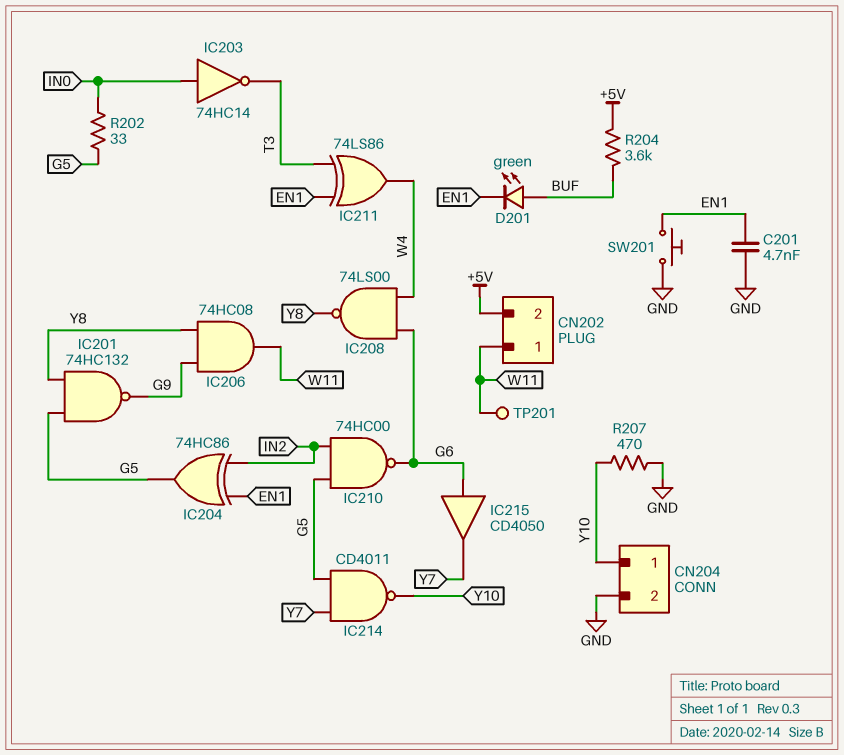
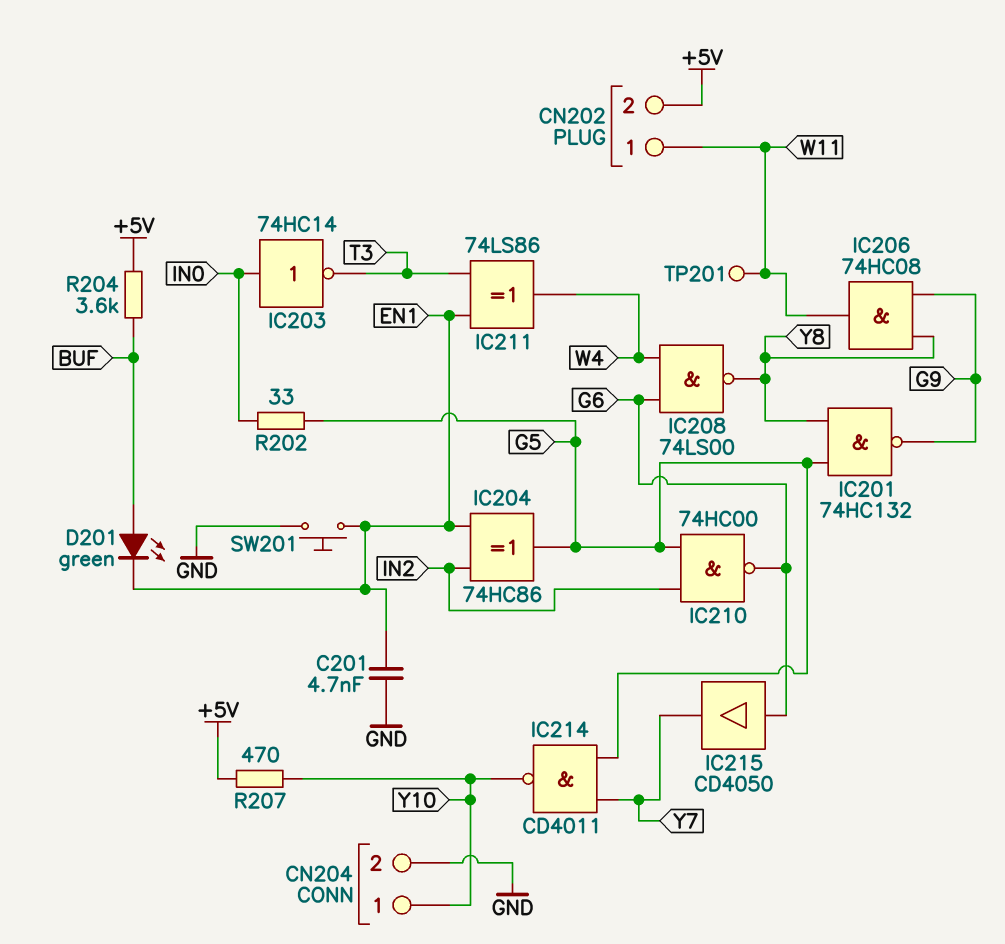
R207: 470 (GND, Y10) -> 470 (+5V, Y10)

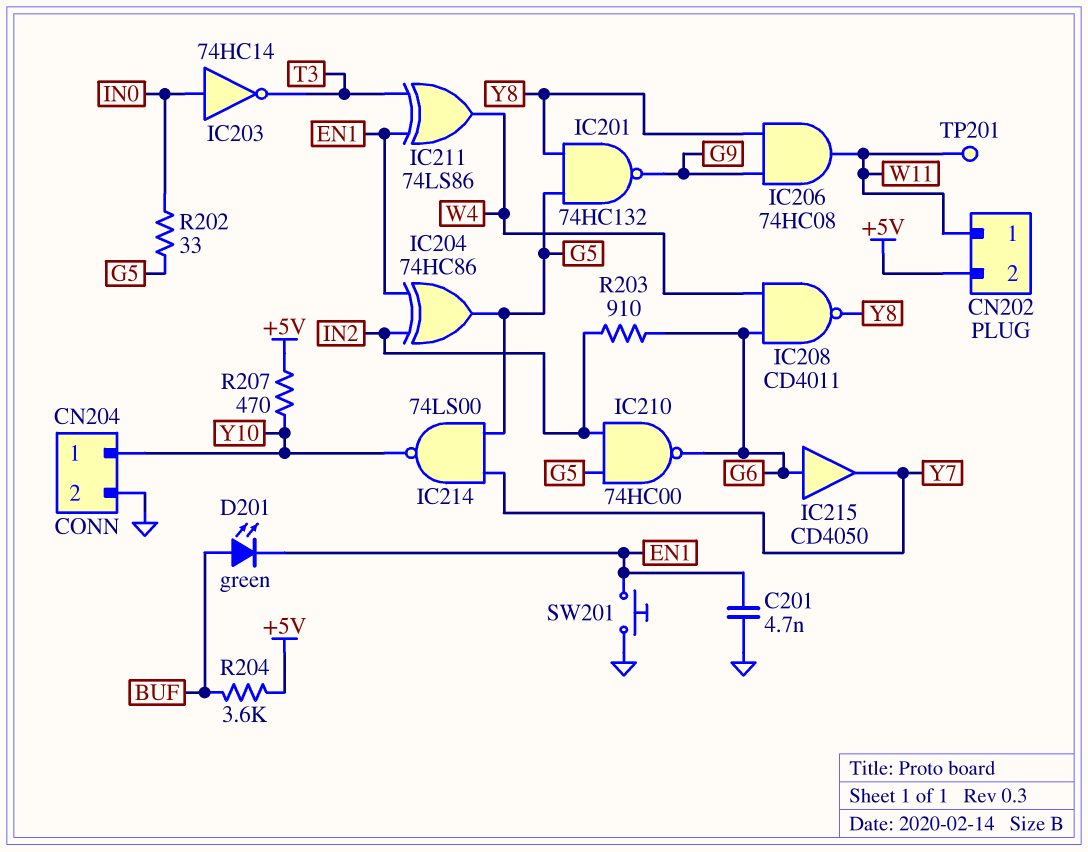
IC208: NAND 74LS00 (in G6, in W4, out Y8) -> NAND CD4011 (in G6, in W4, out Y8)
IC214: NAND CD4011 (in G5, in Y7, out Y10) -> NAND 74LS00 (in G5, in Y7, out Y10)
R203: none -> 910 (G6, IN2)

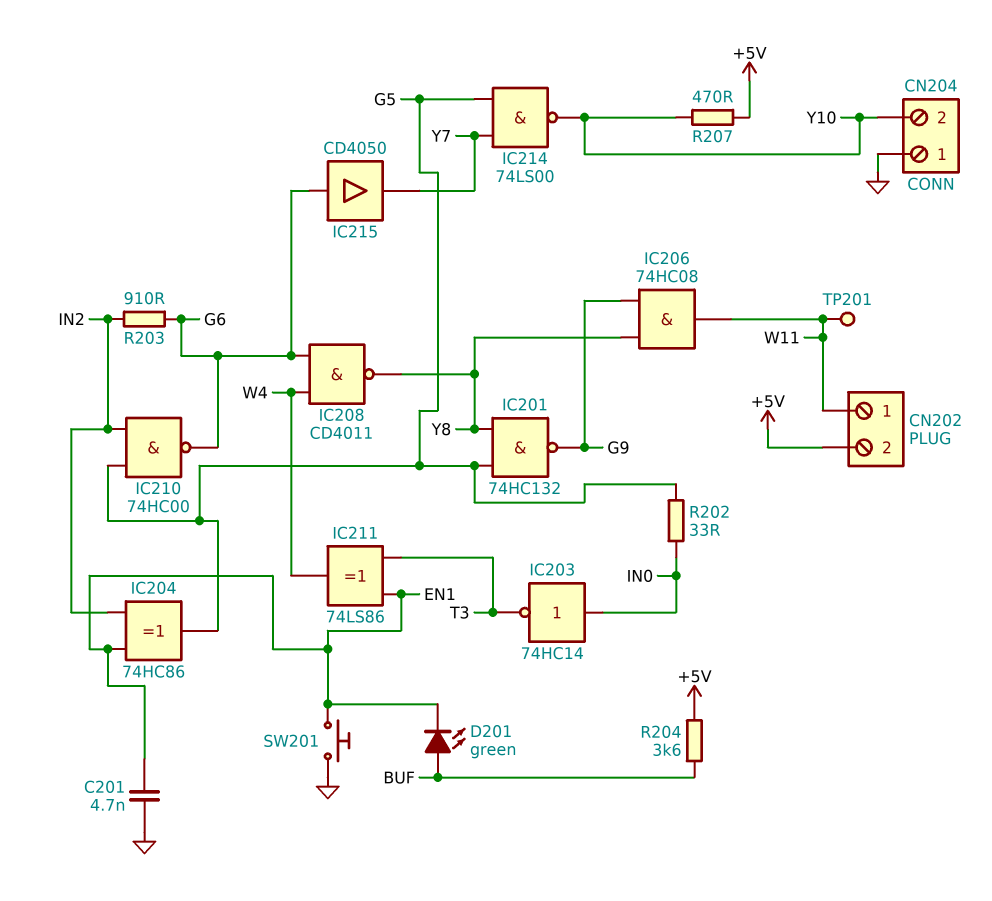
CN204 pin 1: Y10 -> GND
CN204 pin 2: GND -> Y10

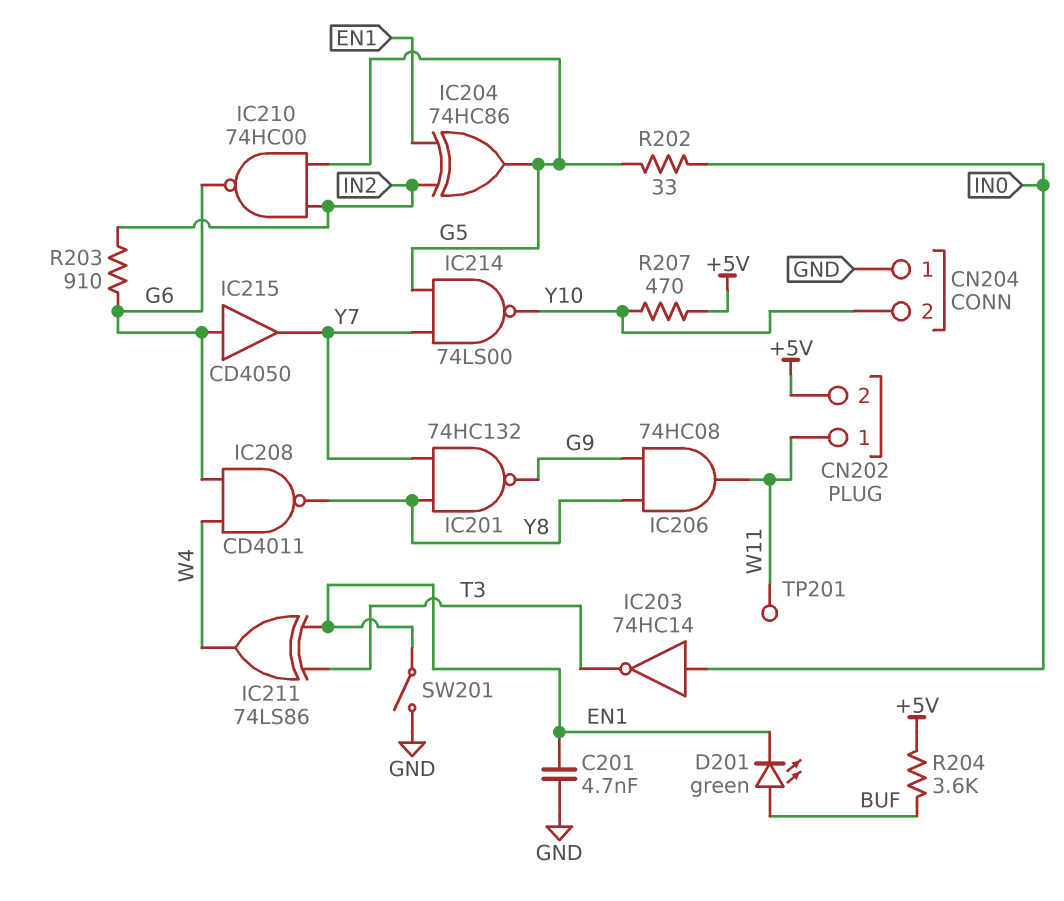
IC201: NAND 74HC132 (in G5, in Y8, out G9) -> NAND 74HC132 (in Y7, in Y8, out G9)
SW201: button (EN1, GND) -> switch (EN1, GND)

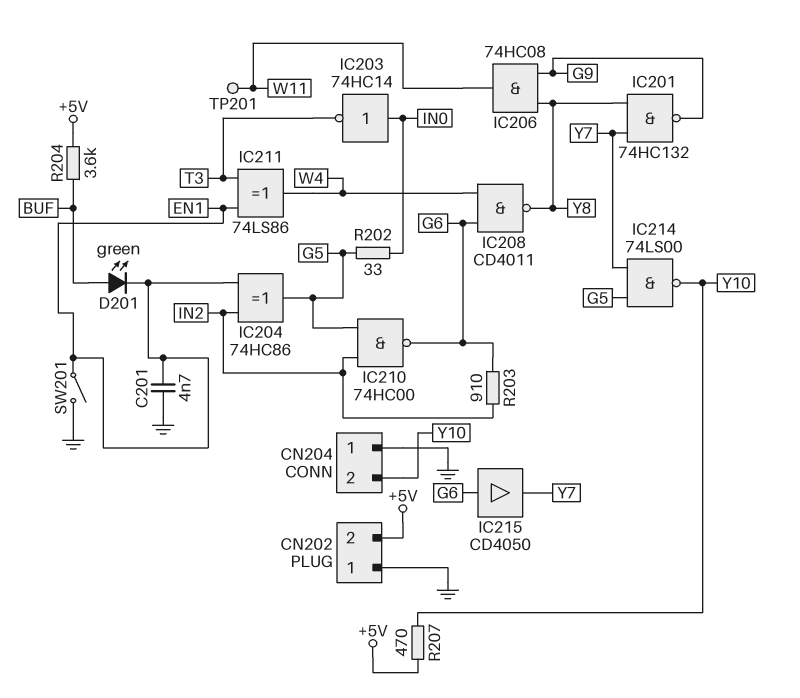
CN202 pin 1: W11 -> GND

